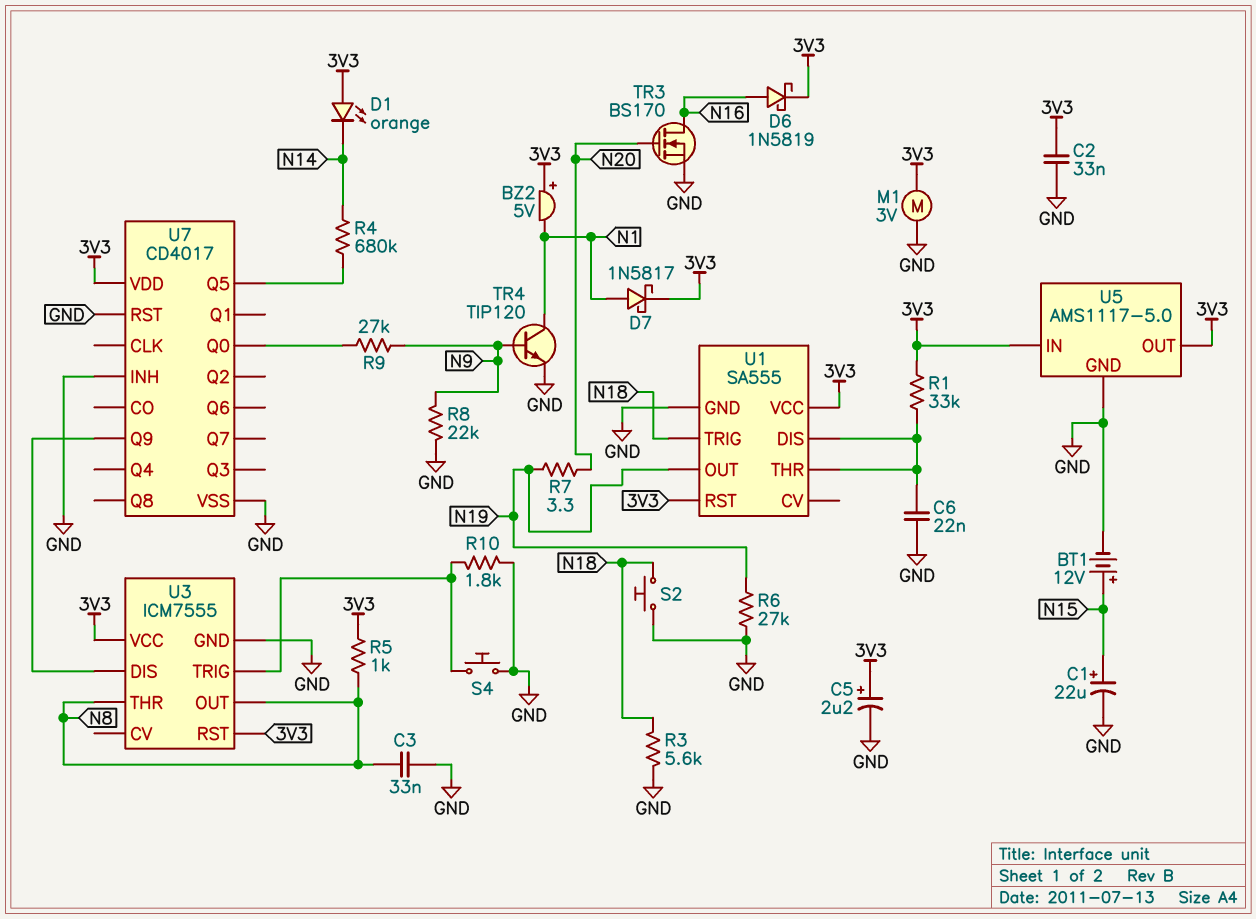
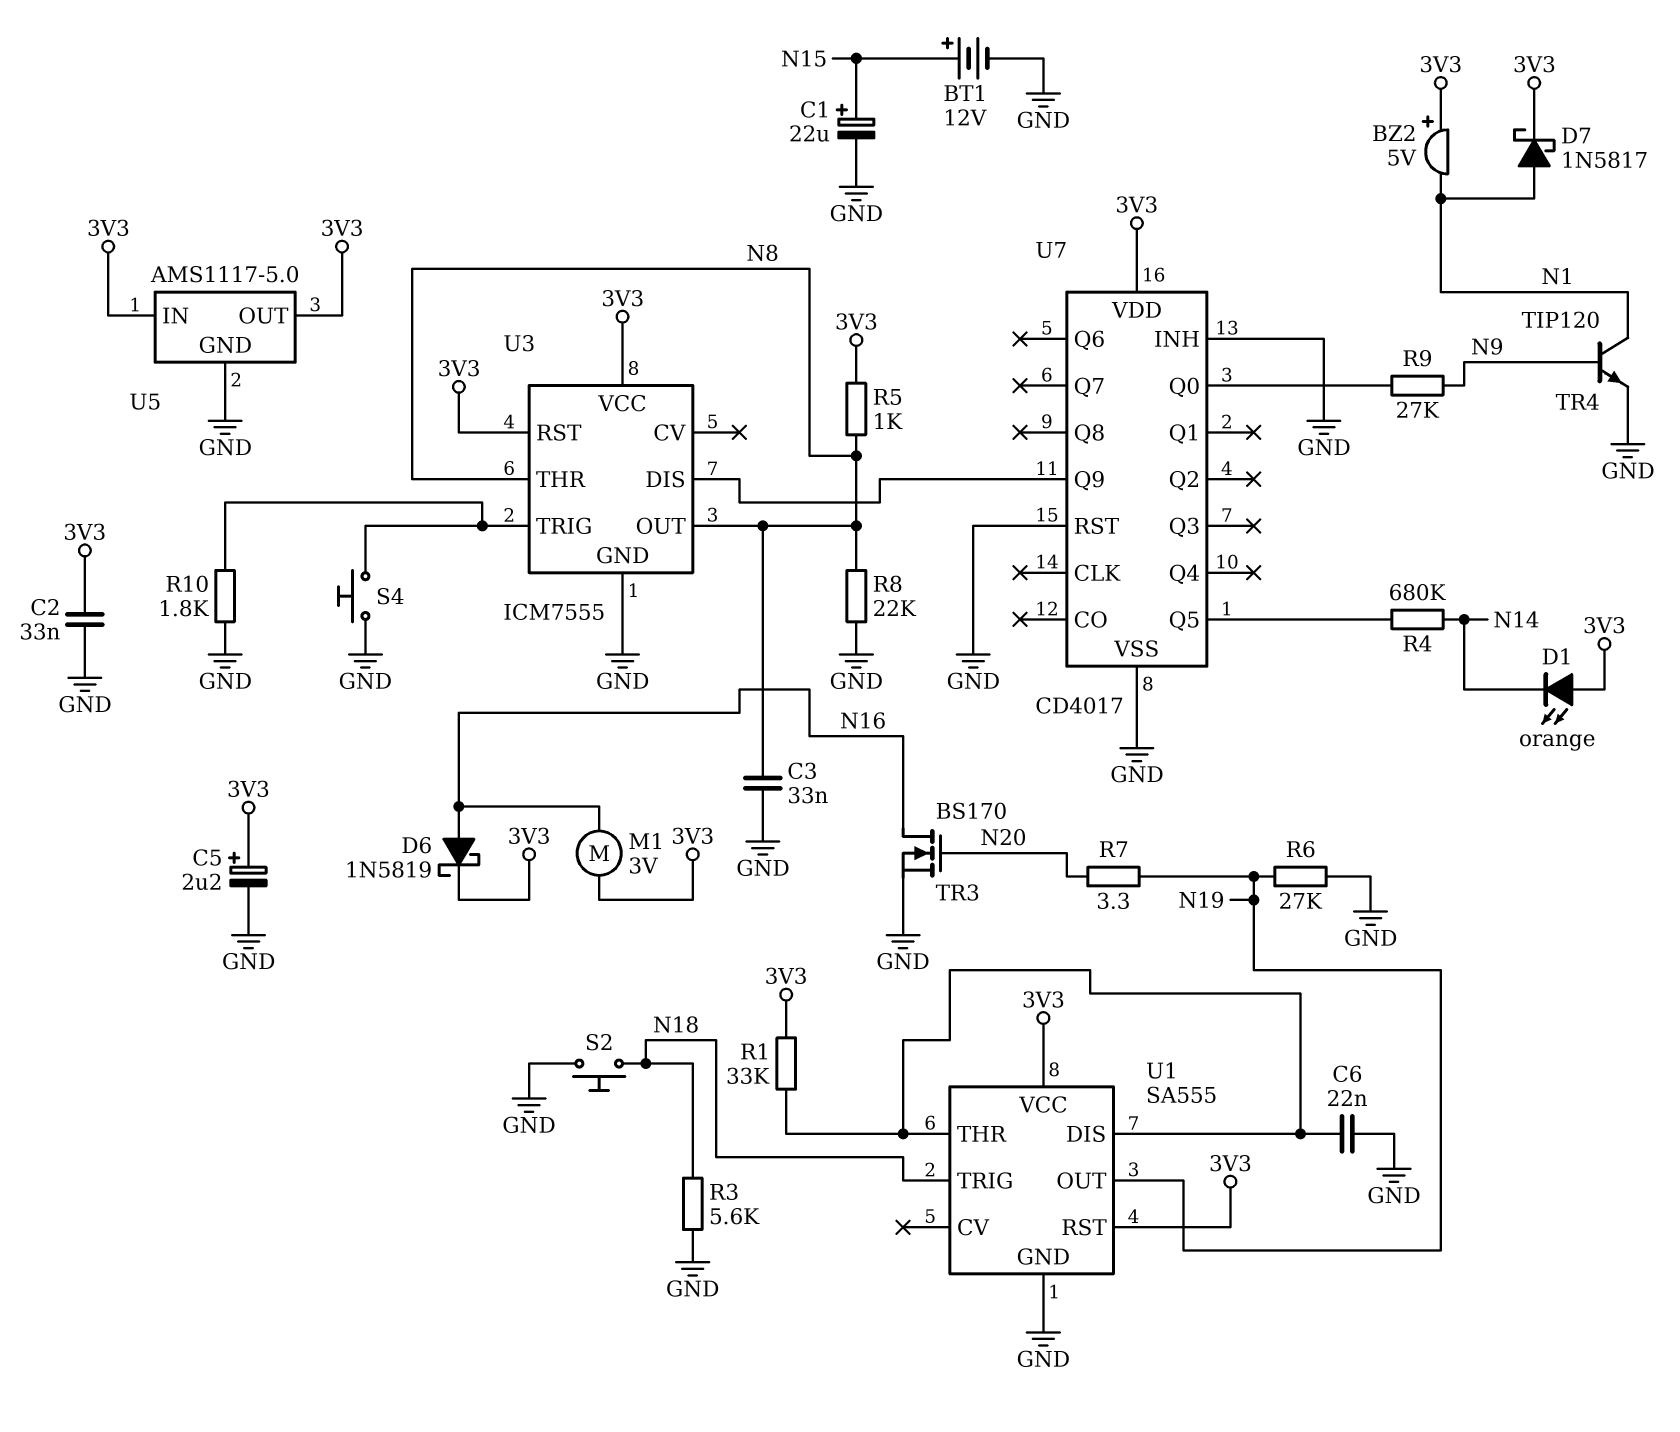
M1: motor 3V (3V3, GND) -> motor 3V (3V3, N16)
R8: 22k (GND, N9) -> 22k (GND, N8)

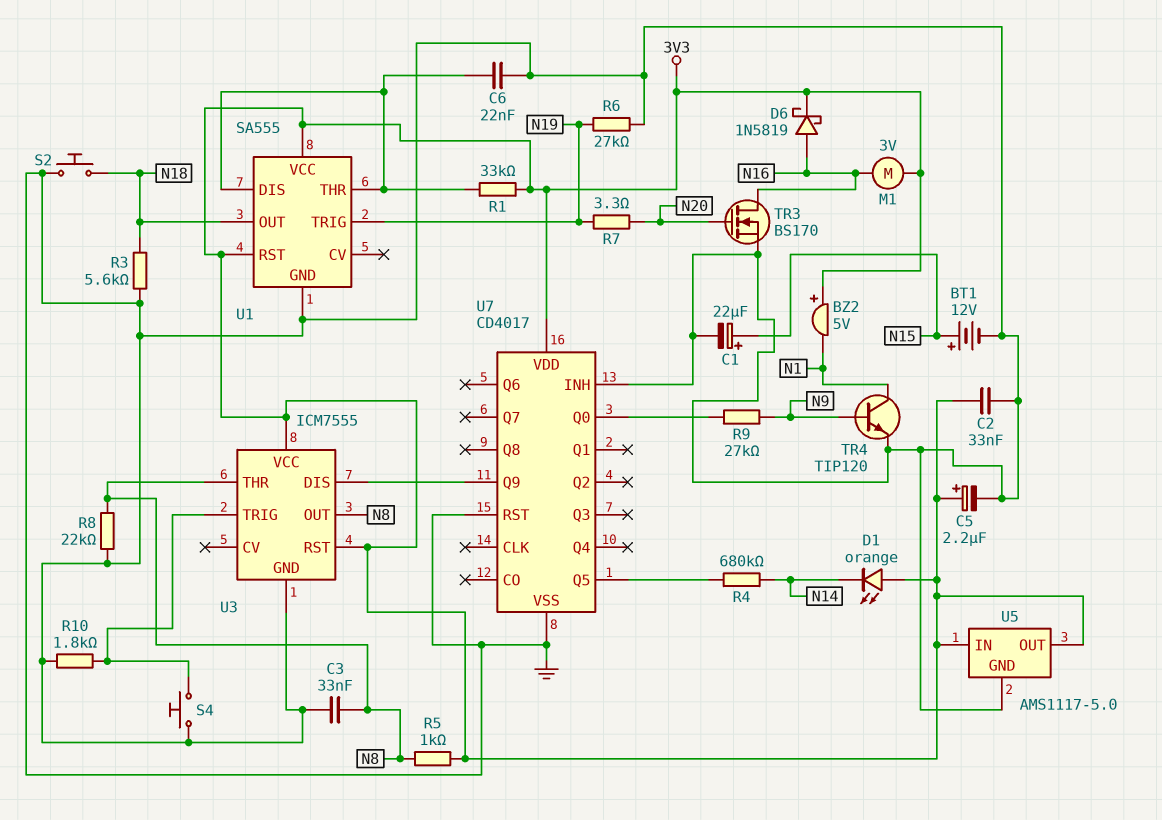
D7: schottky 1N5817 (A N1, K 3V3) -> none
U1 pin OUT: N19 -> N18
U1 pin TRIG: N18 -> N19

